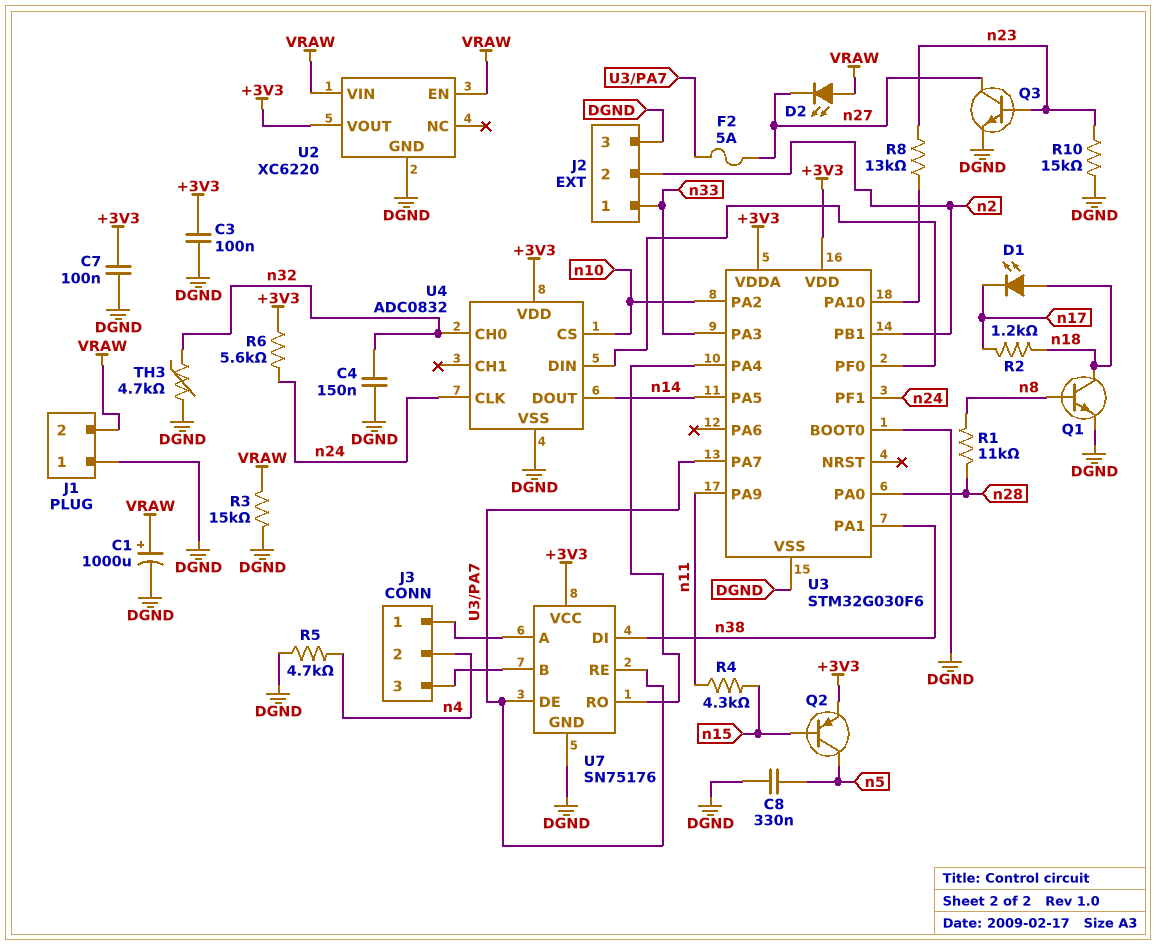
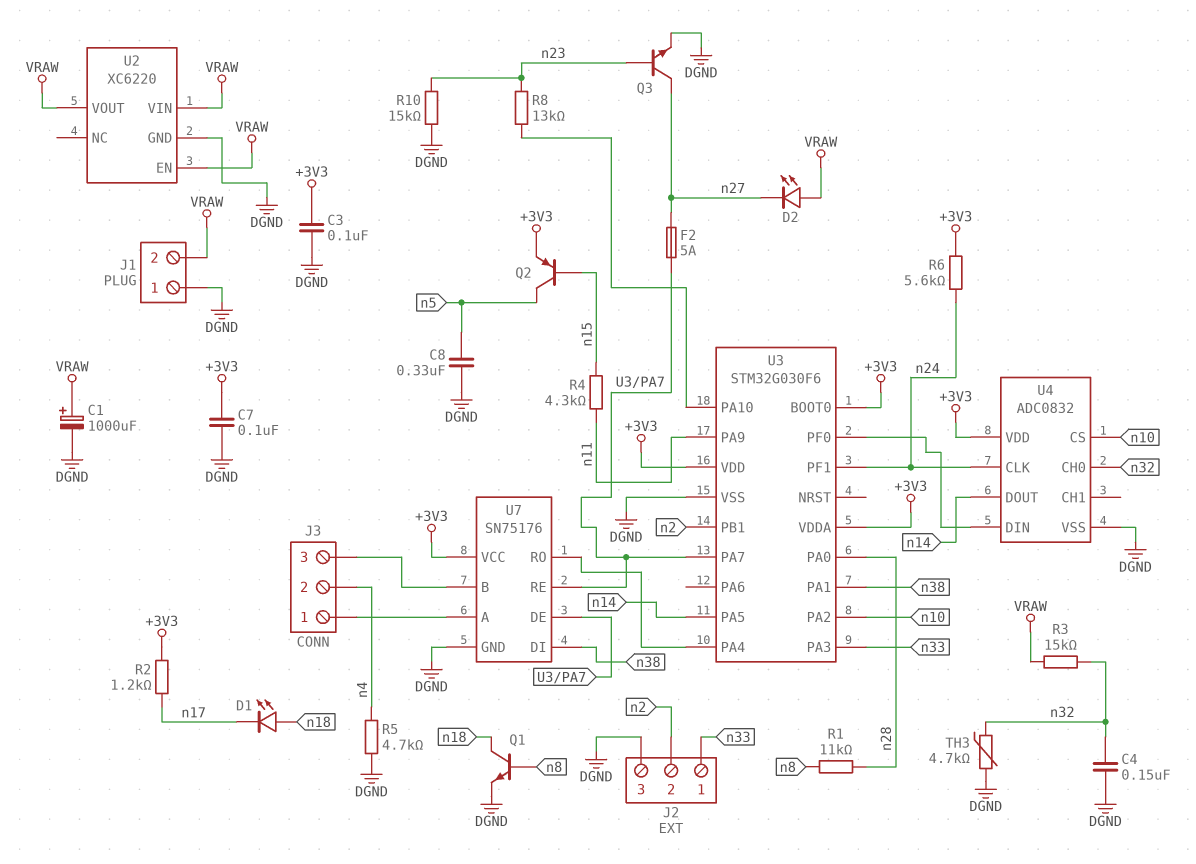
R2: 1.2k (n17, n18) -> 1.2k (+3V3, n17)
R3: 15k (DGND, VRAW) -> 15k (VRAW, n32)
U2 pin VOUT: +3V3 -> VRAW
U3 pin BOOT0: DGND -> +3V3

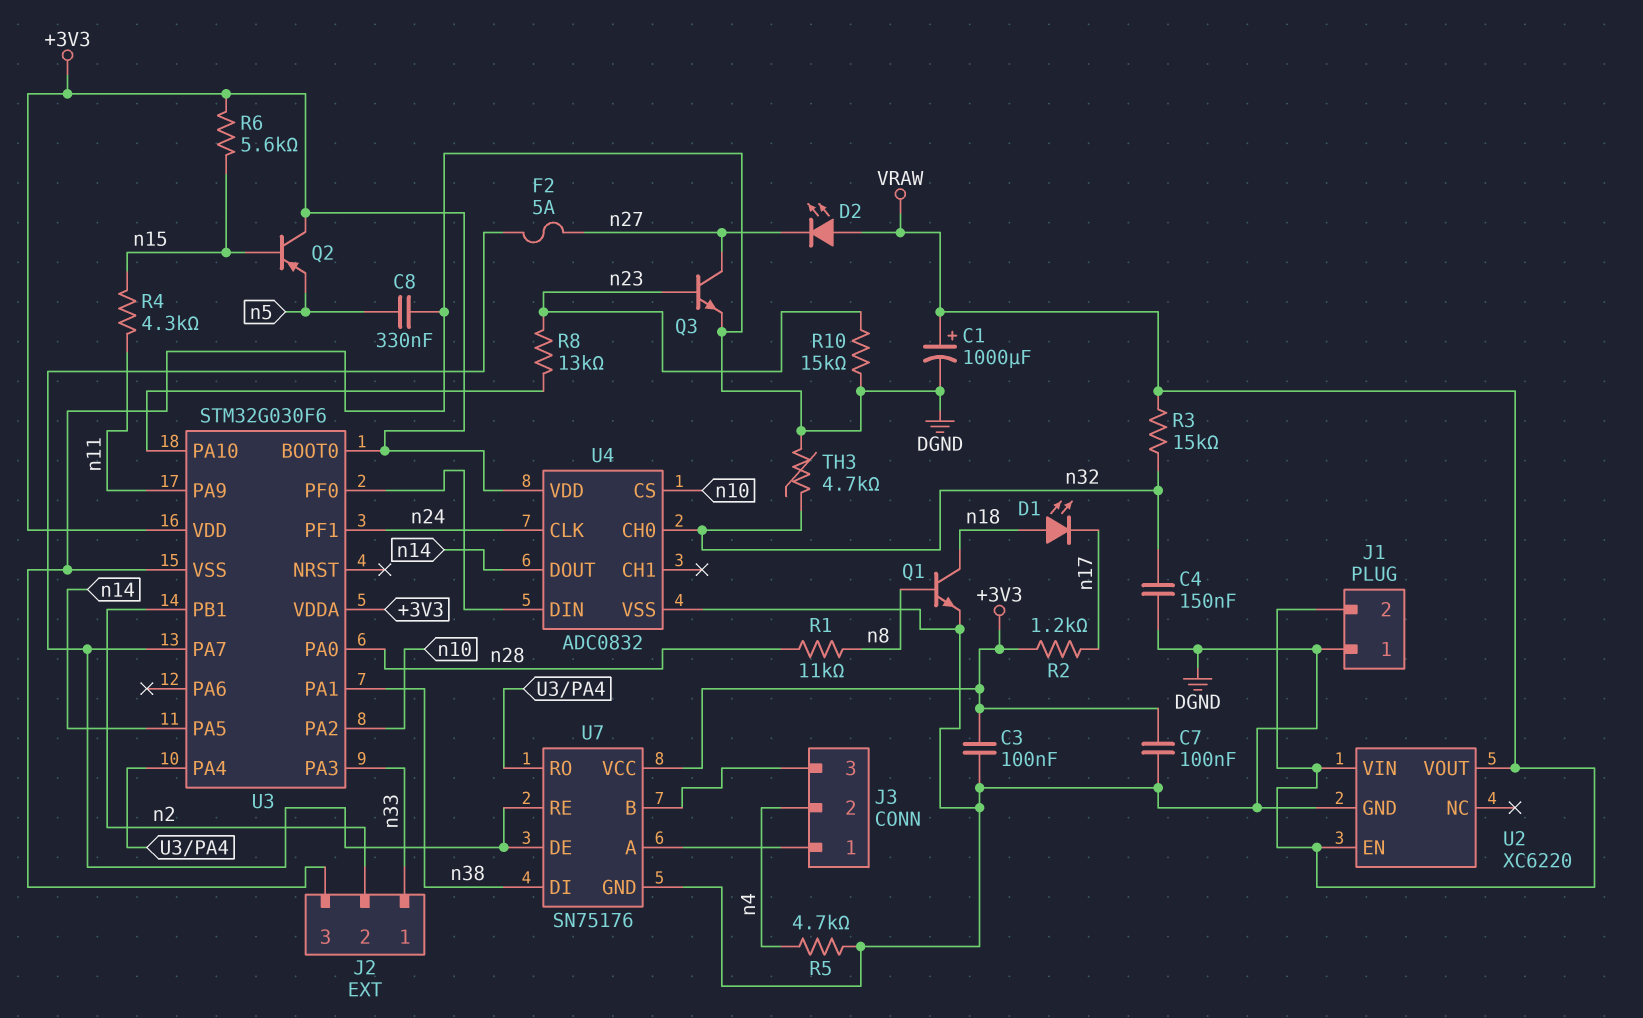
Q2: PNP (B n15, C n5, E +3V3) -> PNP (B n15, C +3V3, E n5)
R6: 5.6k (+3V3, n24) -> 5.6k (+3V3, n15)

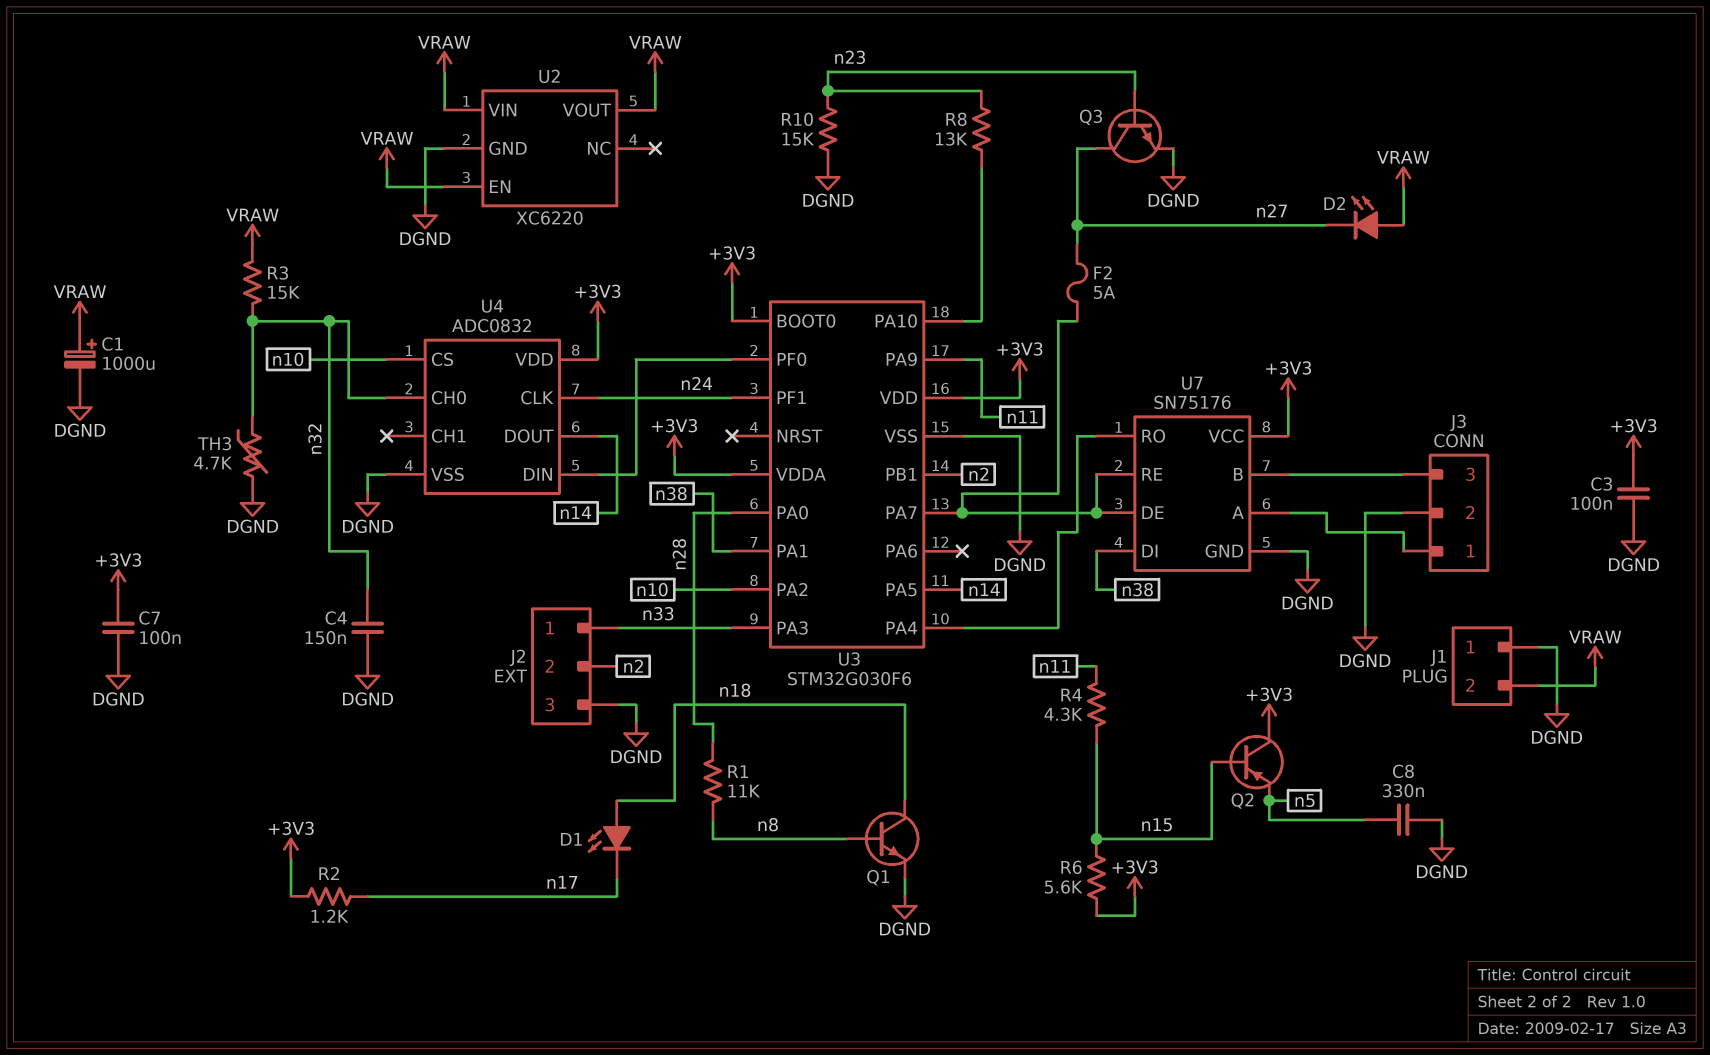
J3 pin 2: n4 -> DGND
R5: 4.7k (DGND, n4) -> none

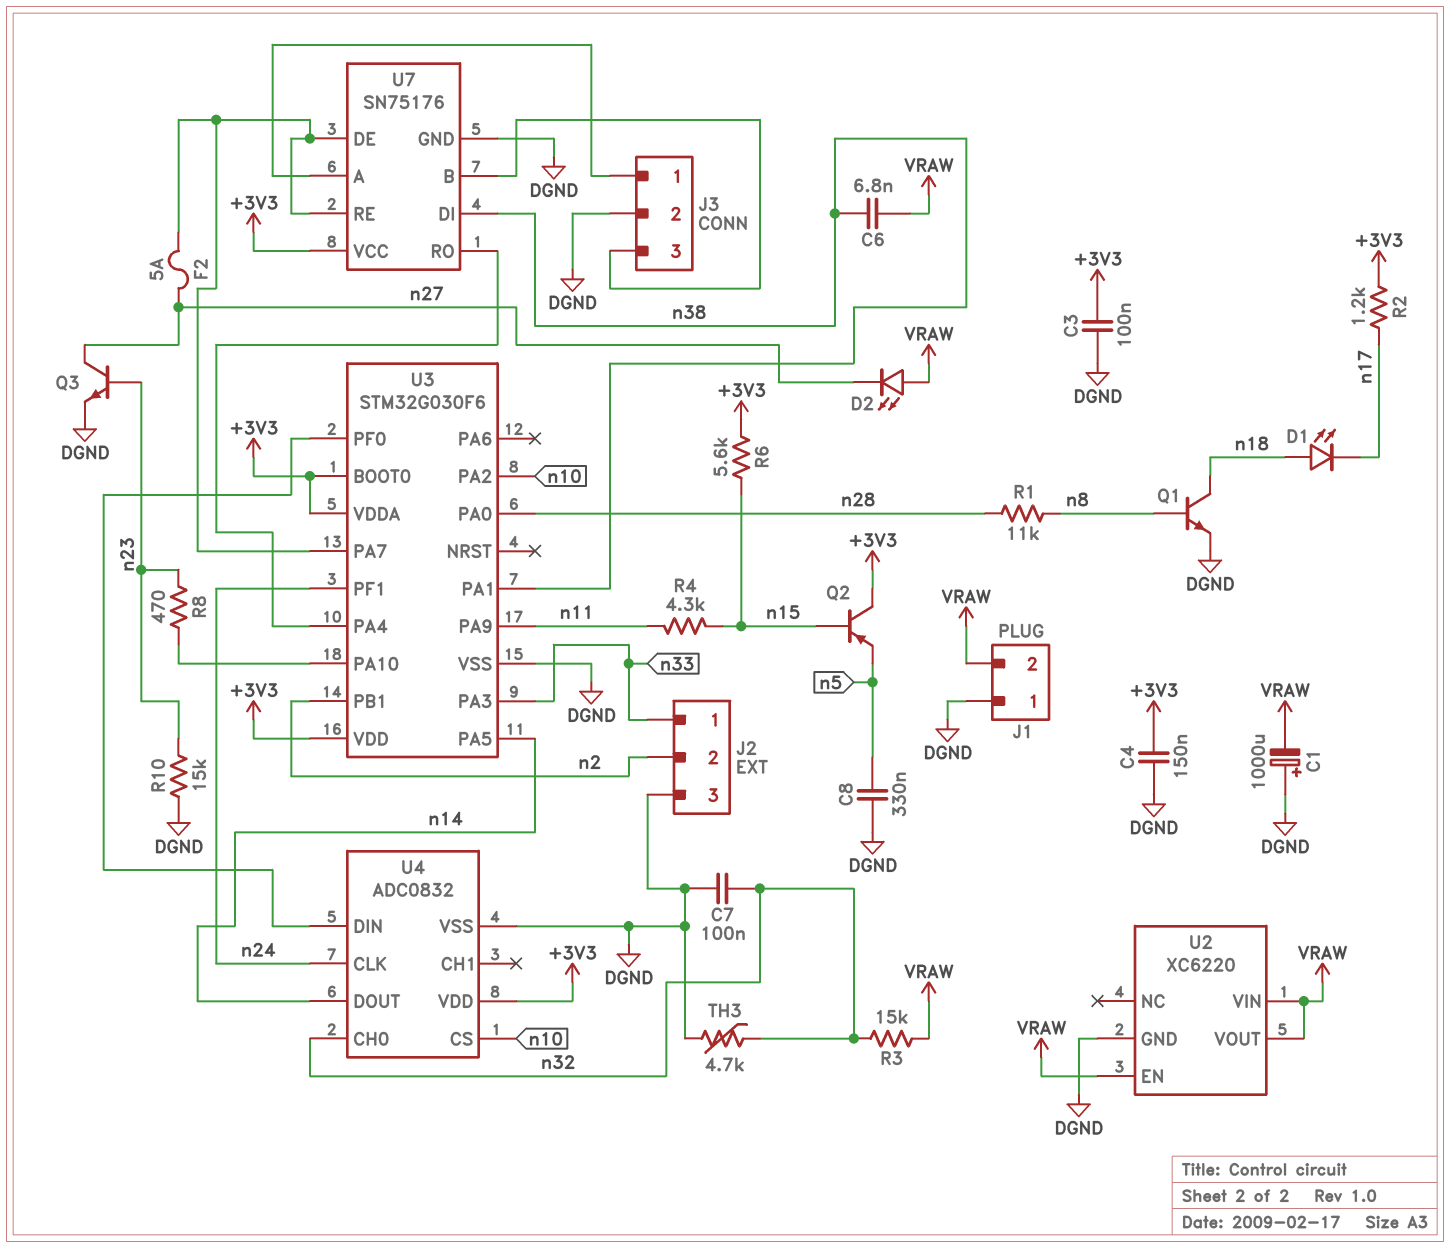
C1: 1000uF (plus VRAW, minus DGND) -> 1000uF (plus DGND, minus VRAW)
C4: 150nF (DGND, n32) -> 150nF (+3V3, DGND)
C6: none -> 6.8nF (VRAW, n38)
C7: 100nF (+3V3, DGND) -> 100nF (DGND, n32)
R8: 13k (U3/PA10, n23) -> 470 (U3/PA10, n23)

